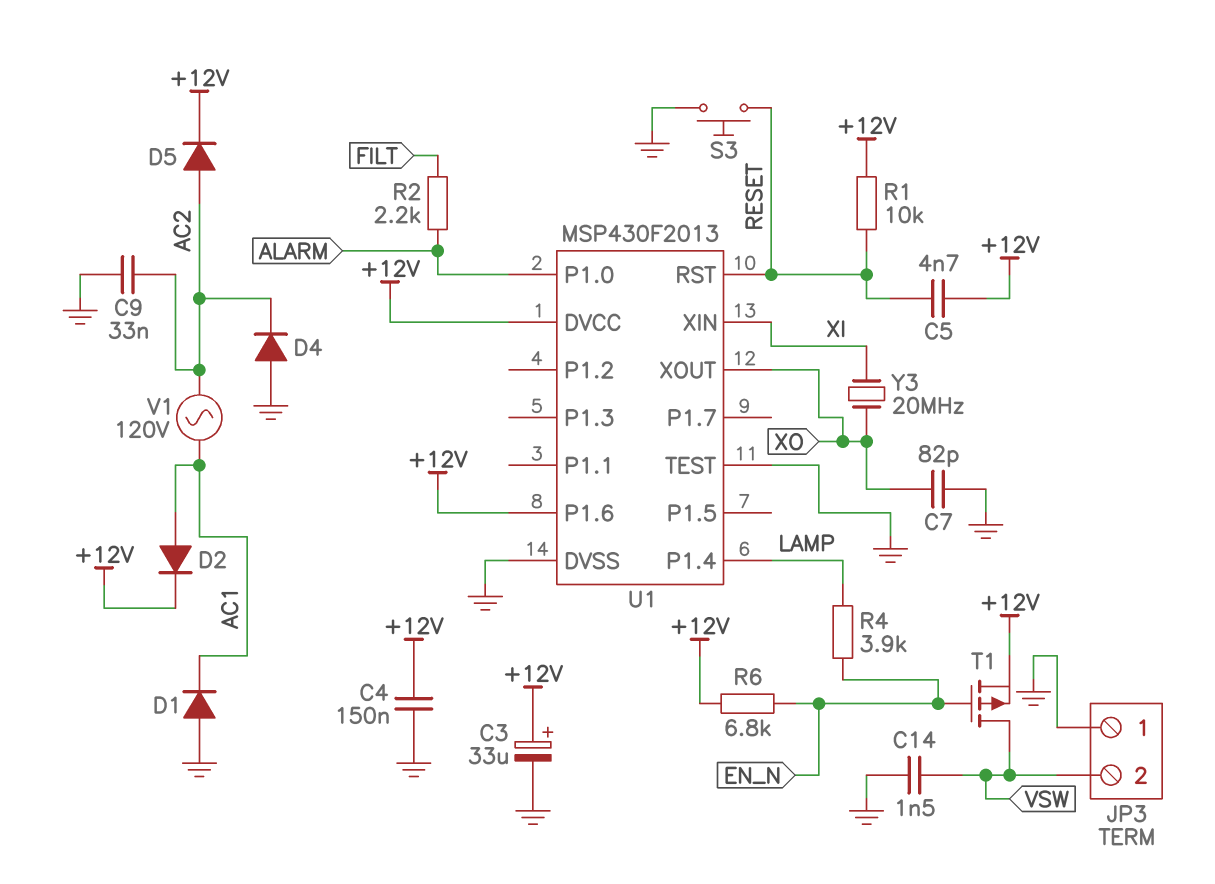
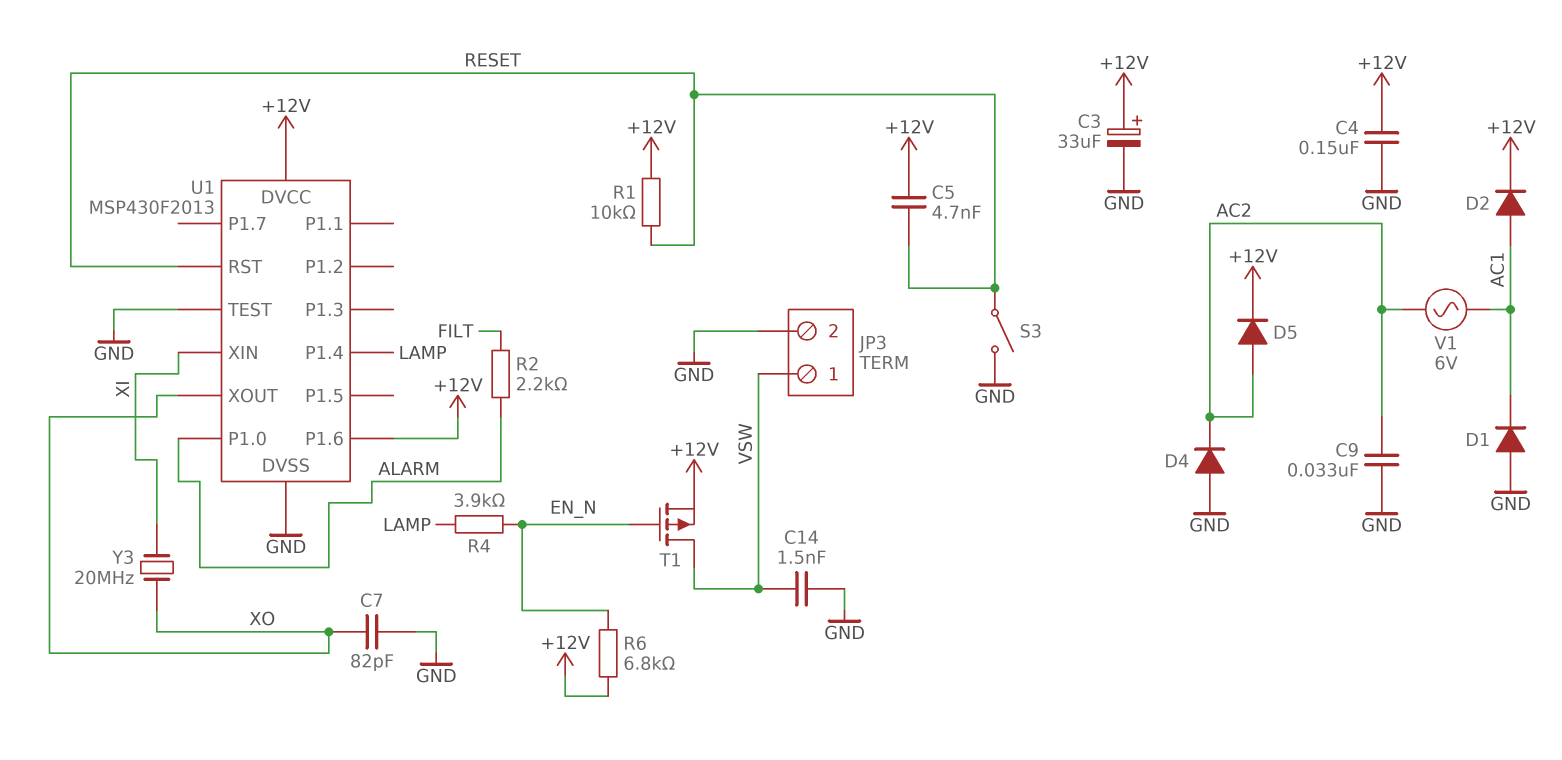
JP3 pin 1: GND -> VSW
JP3 pin 2: VSW -> GND
S3: button (GND, RESET) -> switch (GND, RESET)
V1: AC 120V (AC1, AC2) -> AC 6V (AC1, AC2)

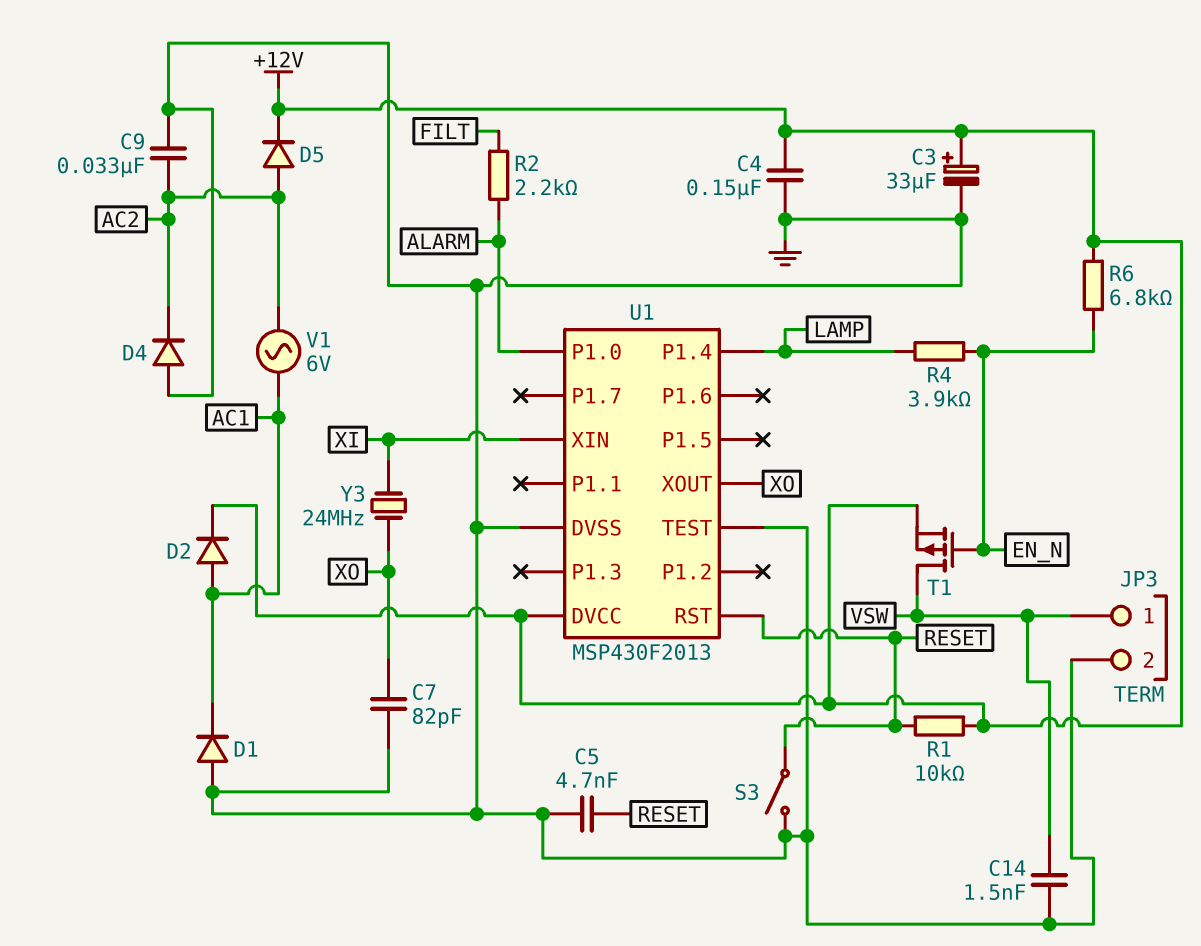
C5: 4.7nF (+12V, RESET) -> 4.7nF (GND, RESET)
U1 pin P1.6: +12V -> none
Y3: 20MHz (XI, XO) -> 24MHz (XI, XO)

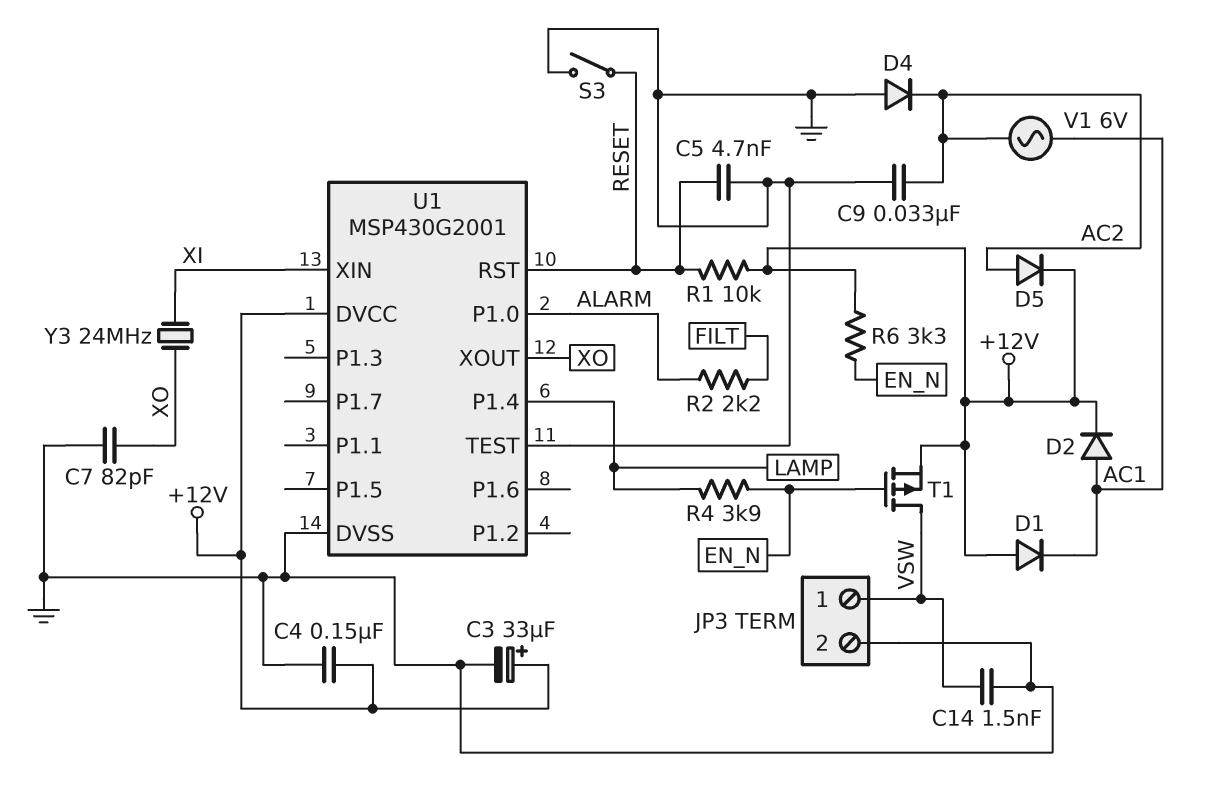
D1: diode (A GND, K AC1) -> diode (A +12V, K AC1)
R6: 6.8k (+12V, EN_N) -> 3.3k (+12V, EN_N)
U1: MSP430F2013 -> MSP430G2001

